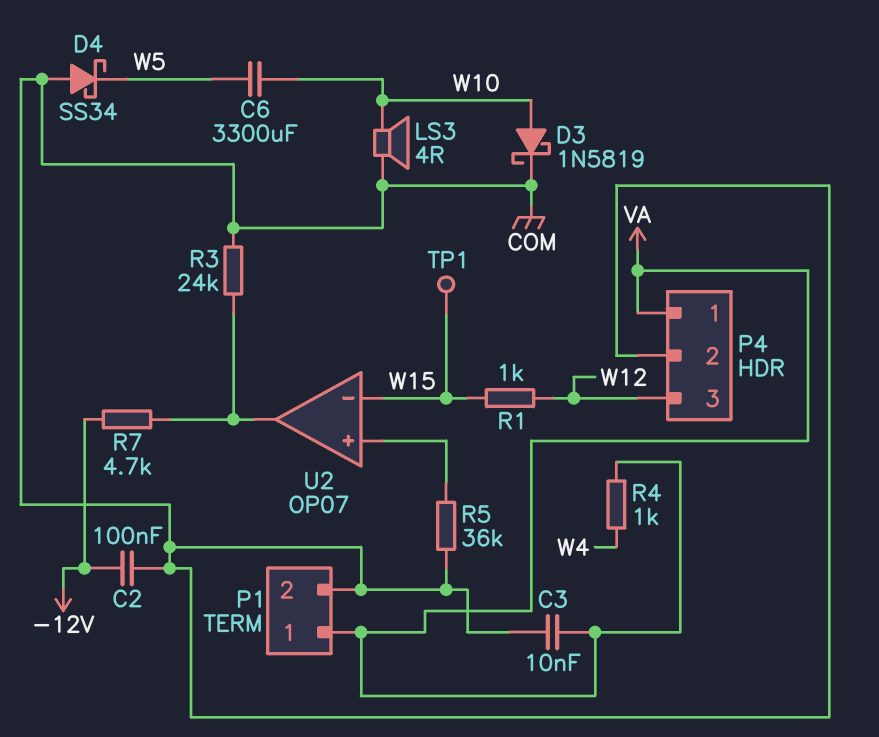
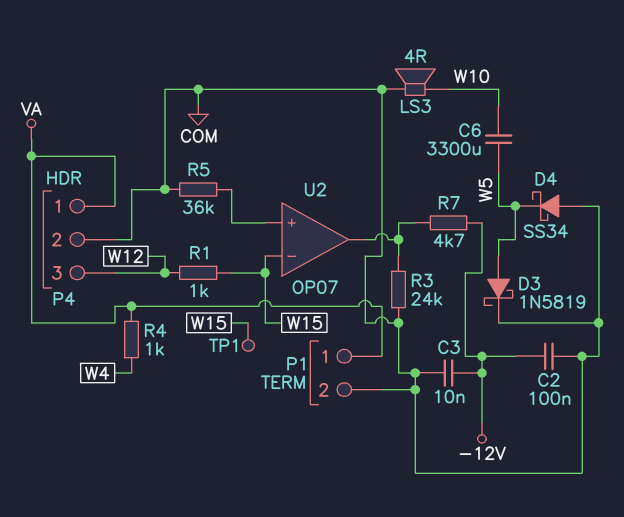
C3: 10nF (COM, VA) -> 10nF (-12V, COM)
D3: schottky 1N5819 (A W10, K COM) -> schottky 1N5819 (A W5, K COM)

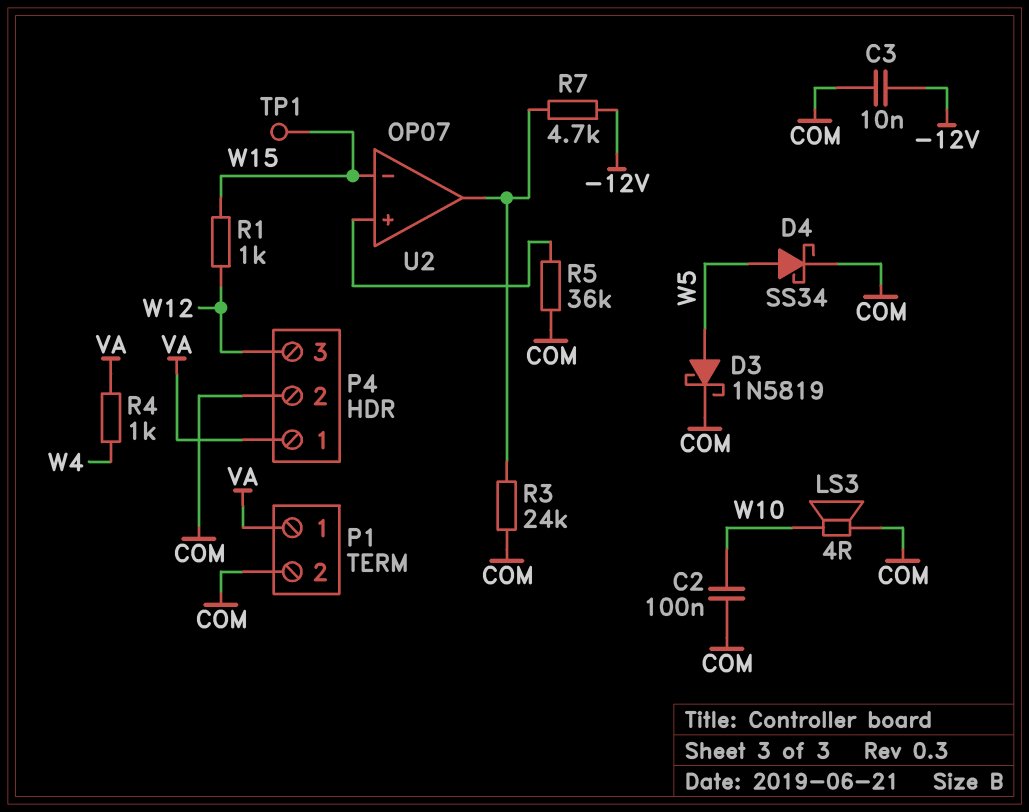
C2: 100nF (-12V, COM) -> 100nF (COM, W10)
C6: 3300uF (W5, W10) -> none
D4: schottky SS34 (A COM, K W5) -> schottky SS34 (A W5, K COM)

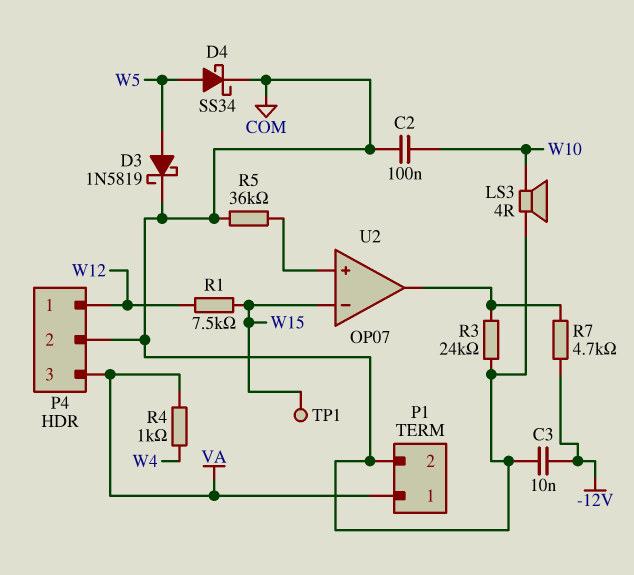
P4 pin 1: VA -> W12
P4 pin 3: W12 -> VA
R1: 1k (W12, W15) -> 7.5k (W12, W15)

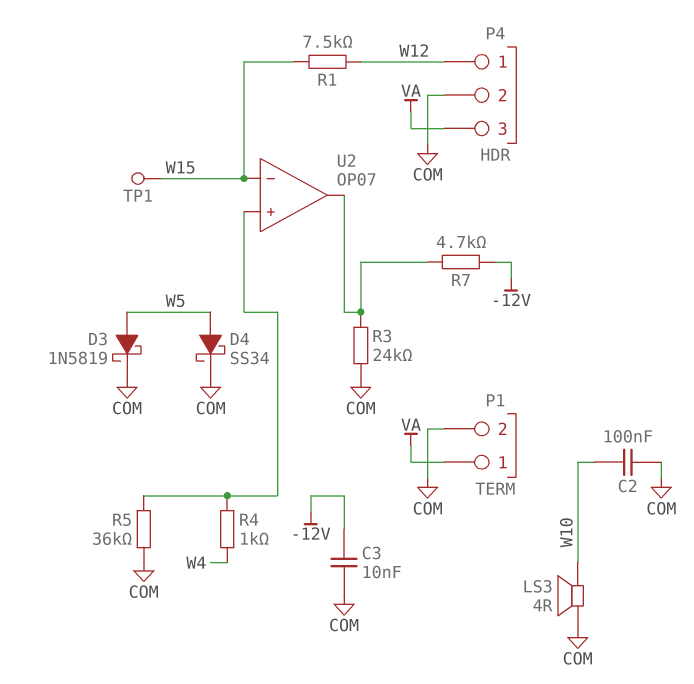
R4: 1k (VA, W4) -> 1k (U2/in+, W4)

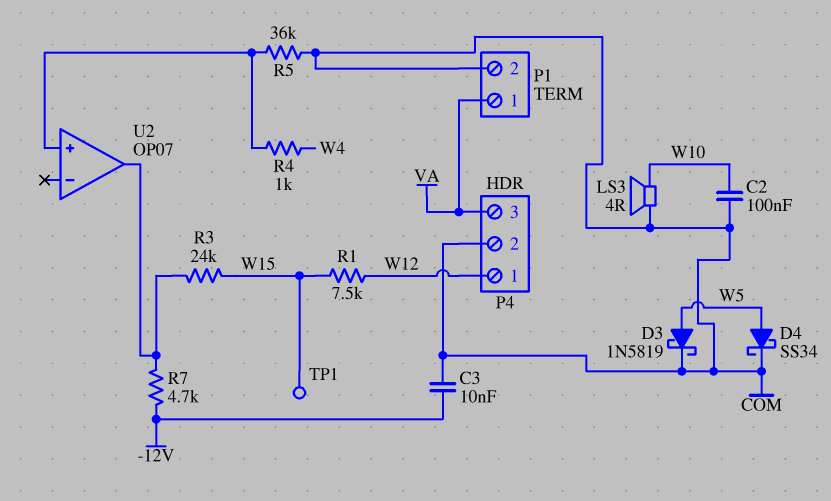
R3: 24k (COM, U2/out) -> 24k (U2/out, W15)
U2 pin in-: W15 -> none

